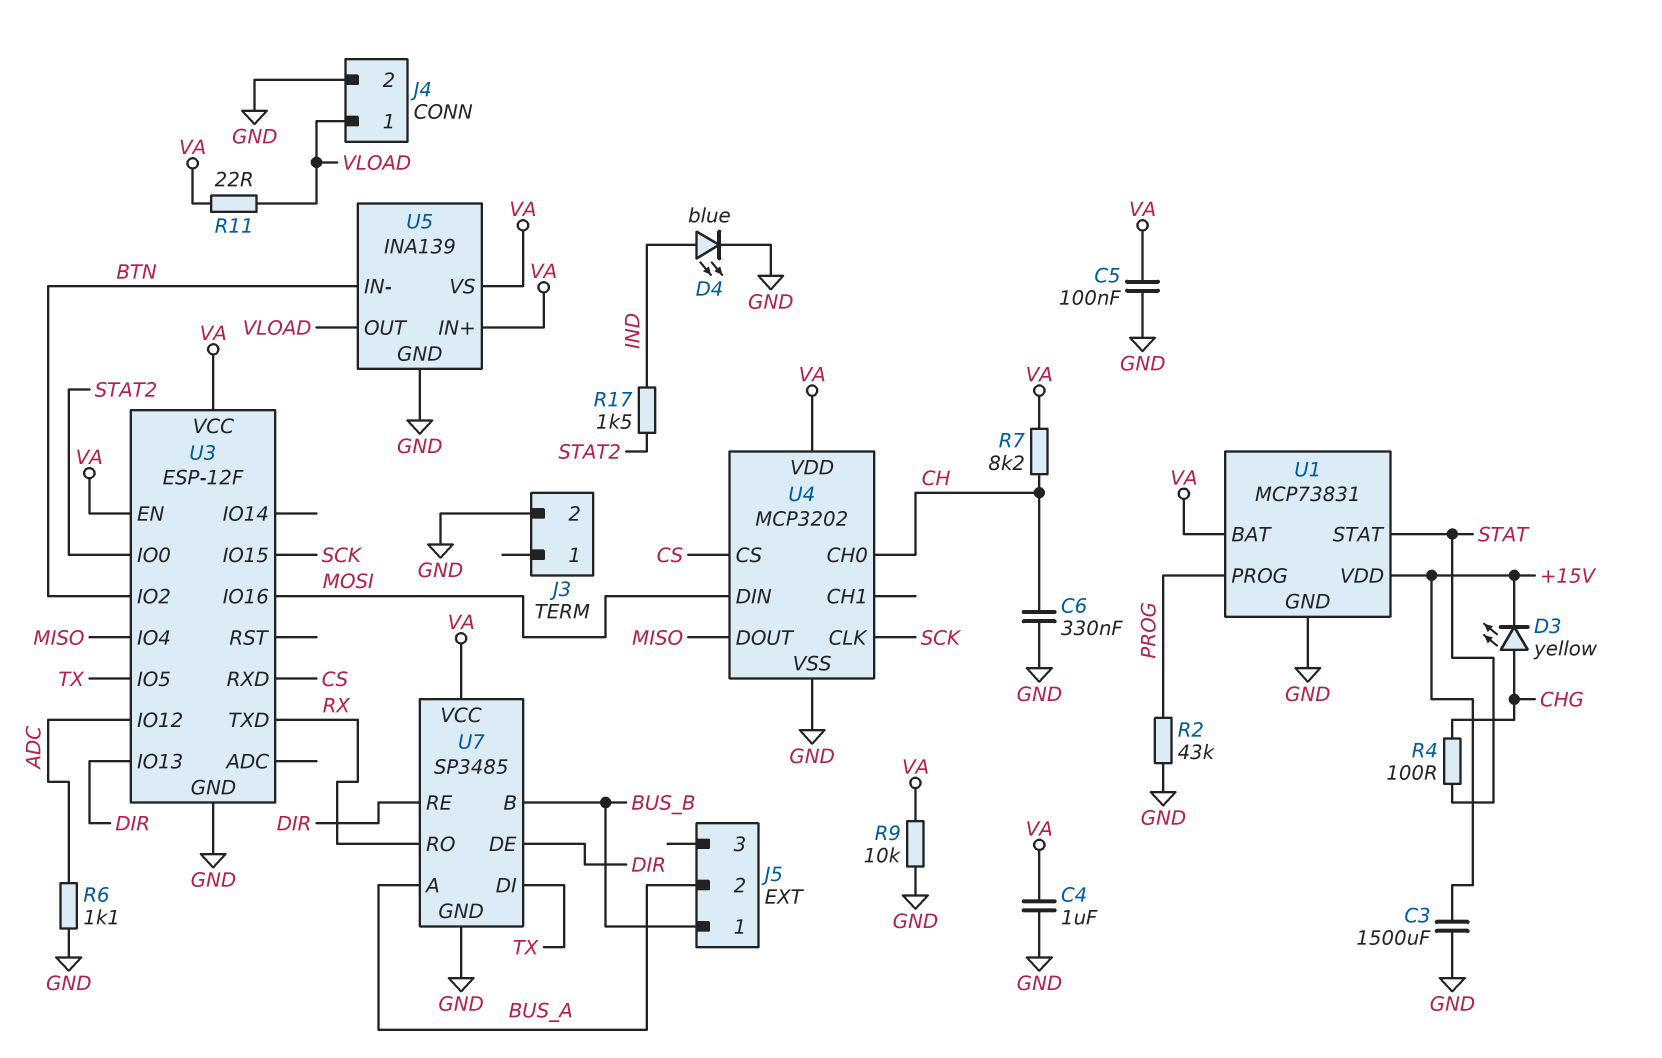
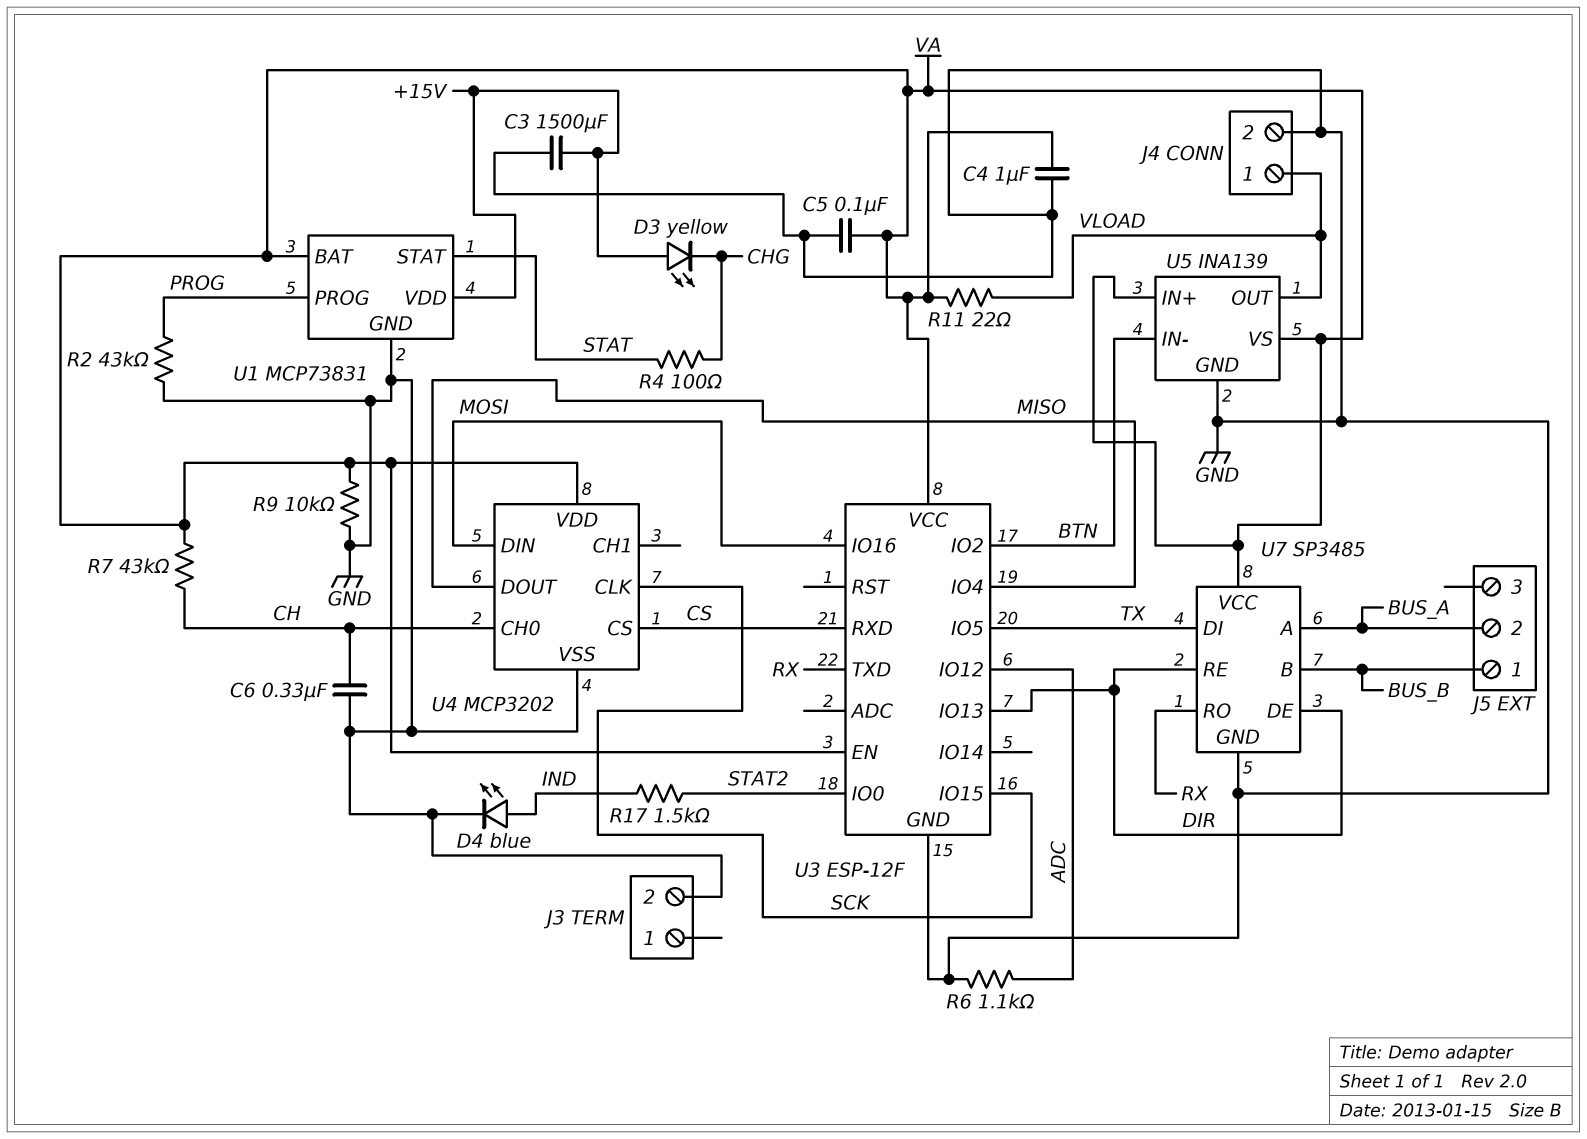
D3: LED yellow (A CHG, K +15V) -> LED yellow (A +15V, K CHG)
R7: 8.2k (CH, VA) -> 43k (CH, VA)

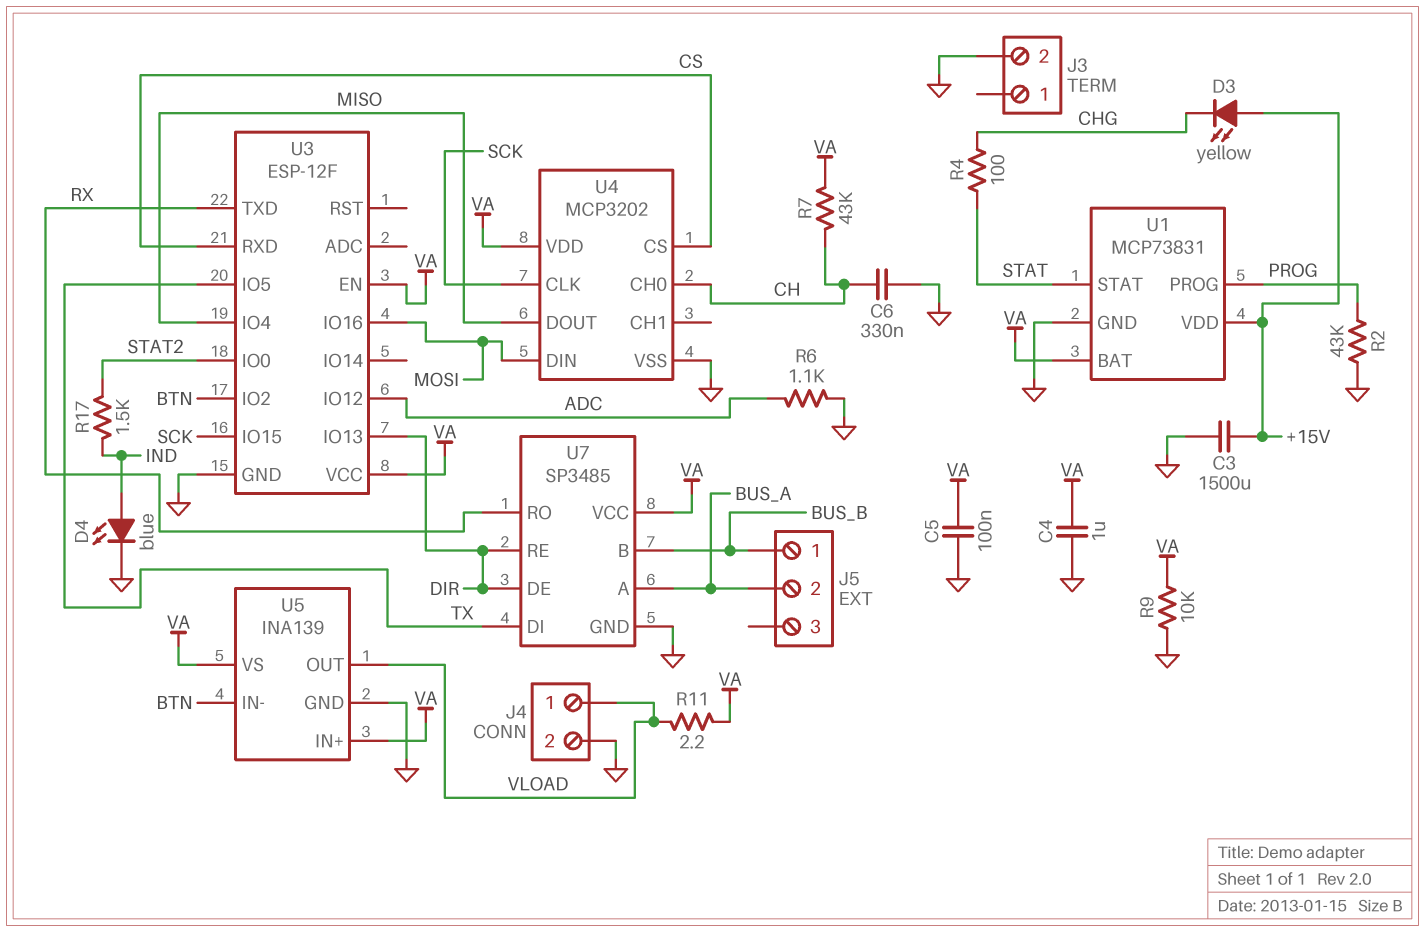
R11: 22 (VA, VLOAD) -> 2.2 (VA, VLOAD)

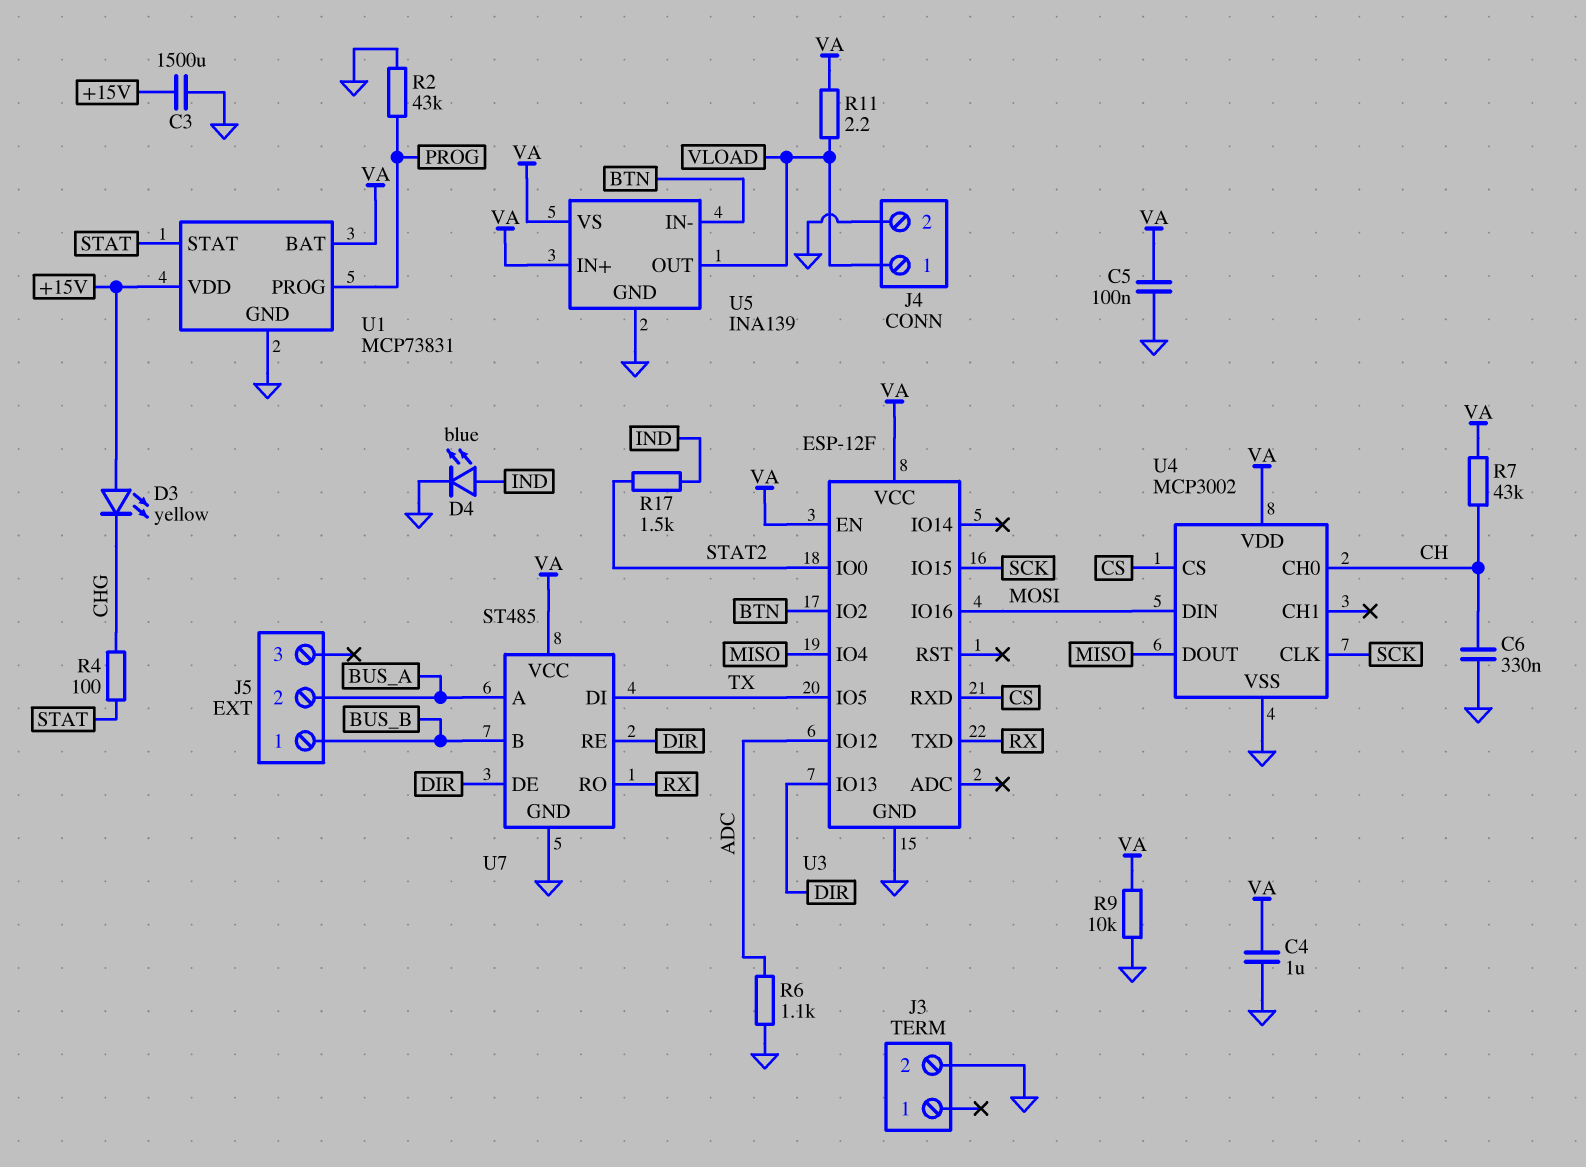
U4: MCP3202 -> MCP3002
U7: SP3485 -> ST485

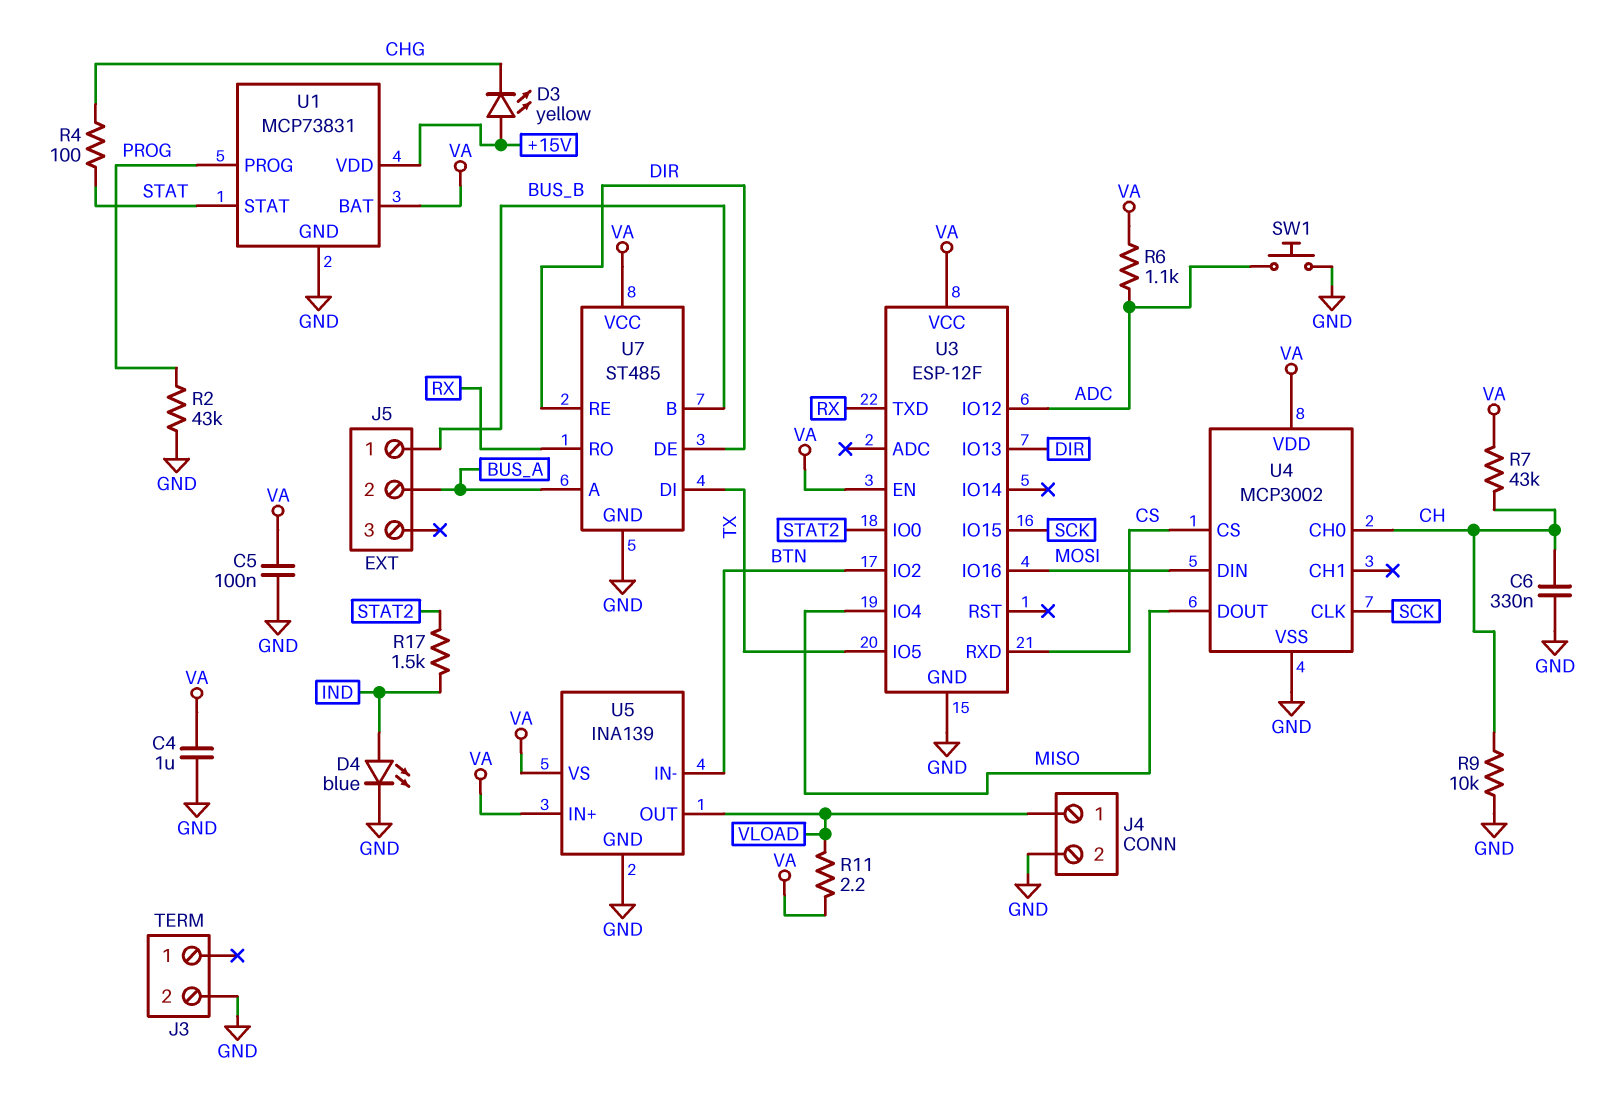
C3: 1500uF (+15V, GND) -> none
R6: 1.1k (ADC, GND) -> 1.1k (ADC, VA)
R9: 10k (GND, VA) -> 10k (CH, GND)
SW1: none -> button (ADC, GND)

